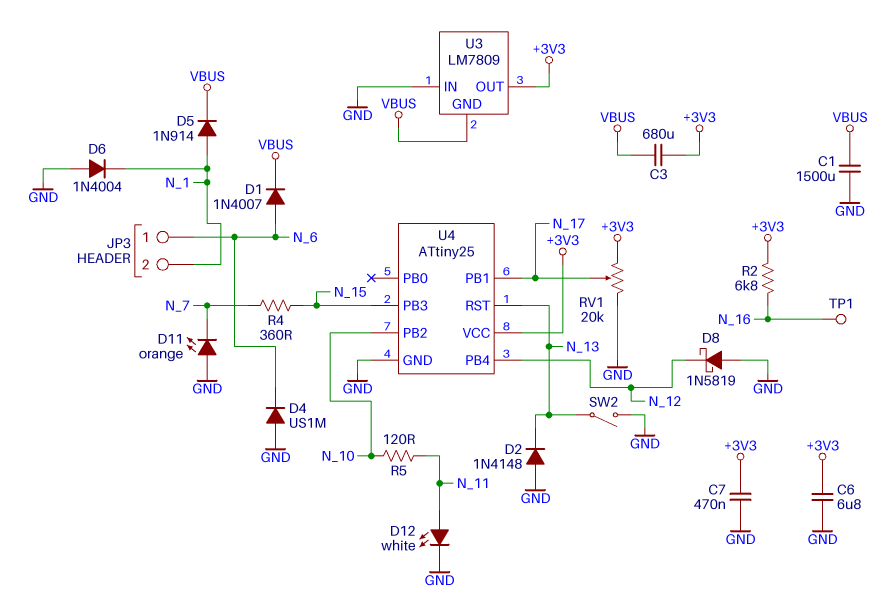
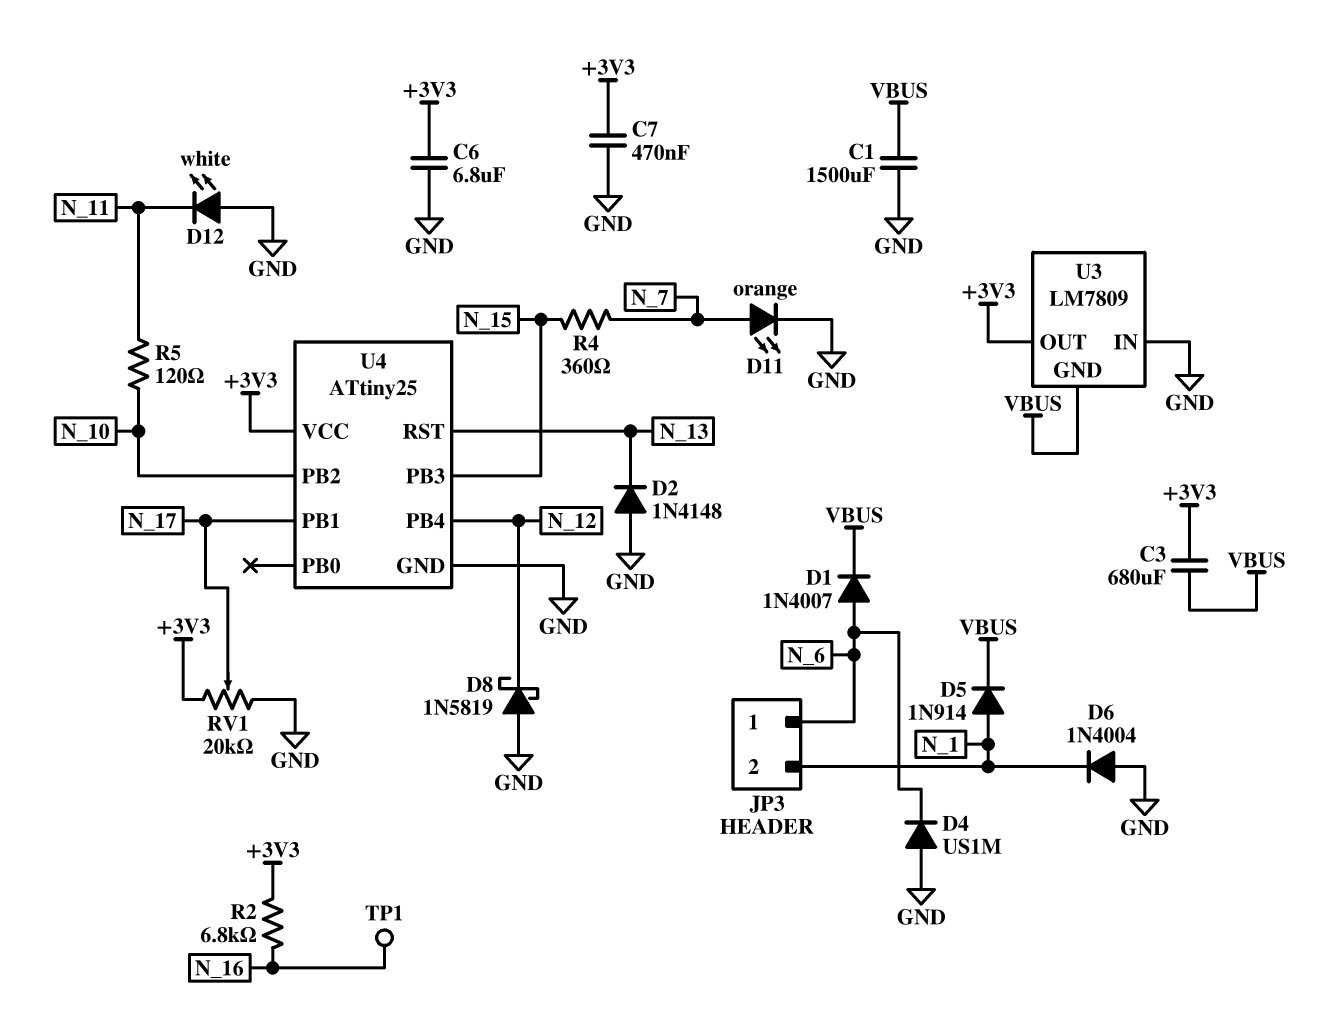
D11: LED orange (A GND, K N_7) -> LED orange (A N_7, K GND)
D12: LED white (A N_11, K GND) -> LED white (A GND, K N_11)
SW2: switch (GND, N_13) -> none

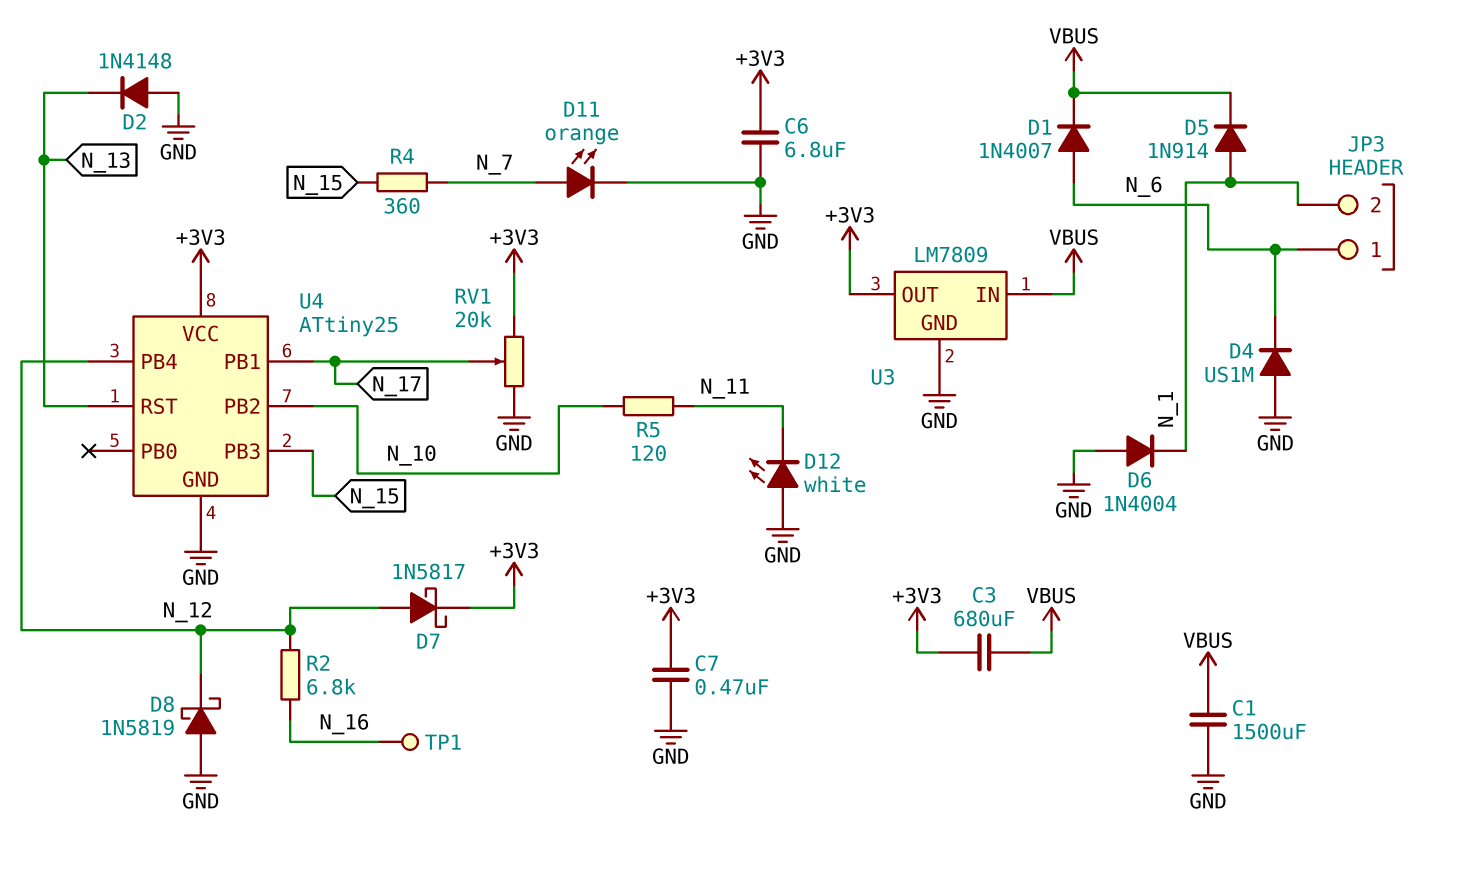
D7: none -> schottky 1N5817 (A N_12, K +3V3)
R2: 6.8k (+3V3, N_16) -> 6.8k (N_12, N_16)
U3 pin GND: VBUS -> GND
U3 pin IN: GND -> VBUS

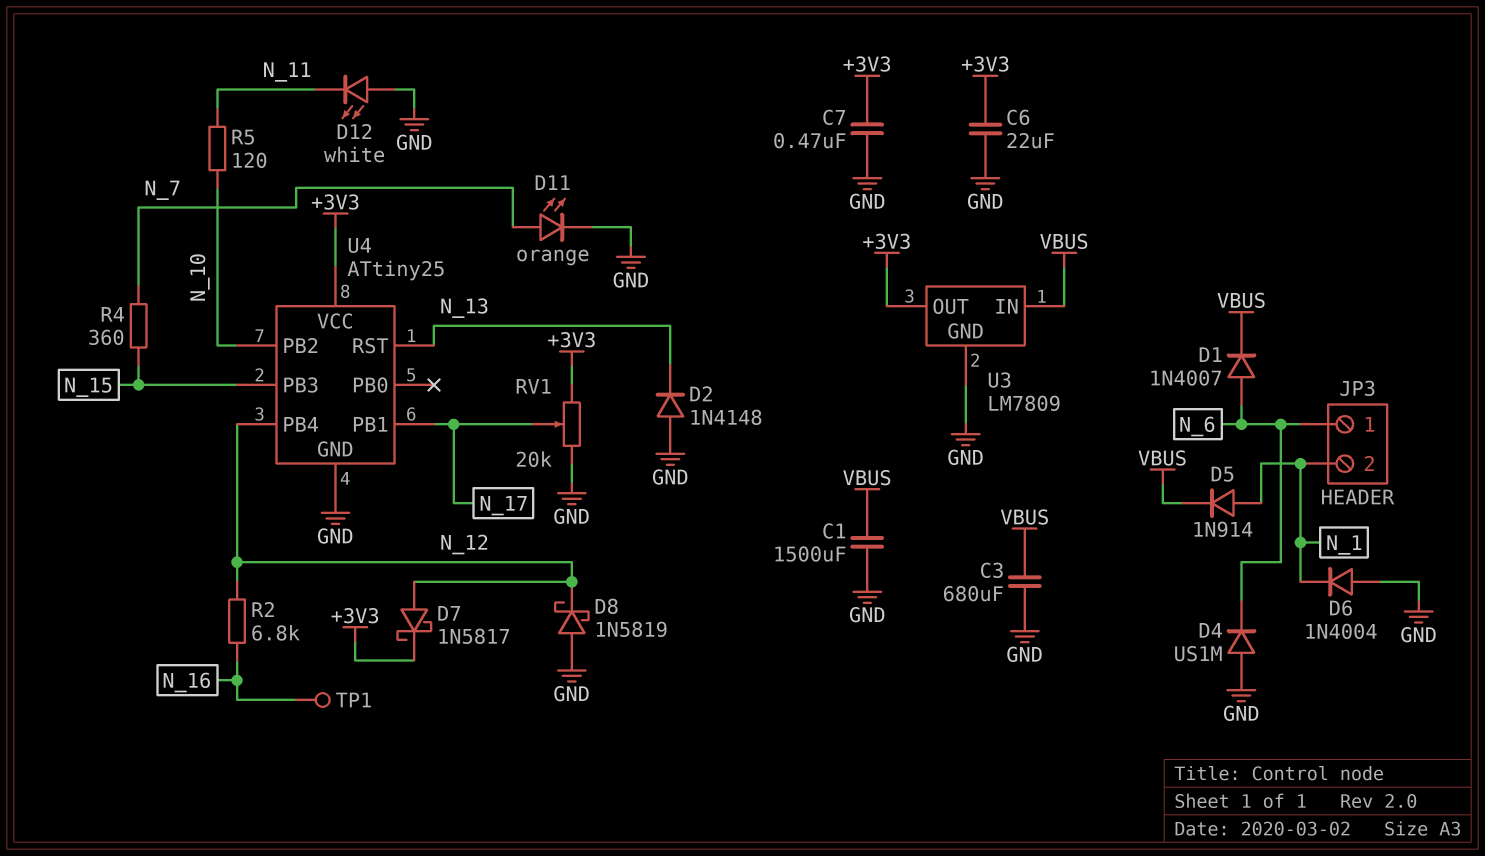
C3: 680uF (+3V3, VBUS) -> 680uF (GND, VBUS)
C6: 6.8uF (+3V3, GND) -> 22uF (+3V3, GND)

